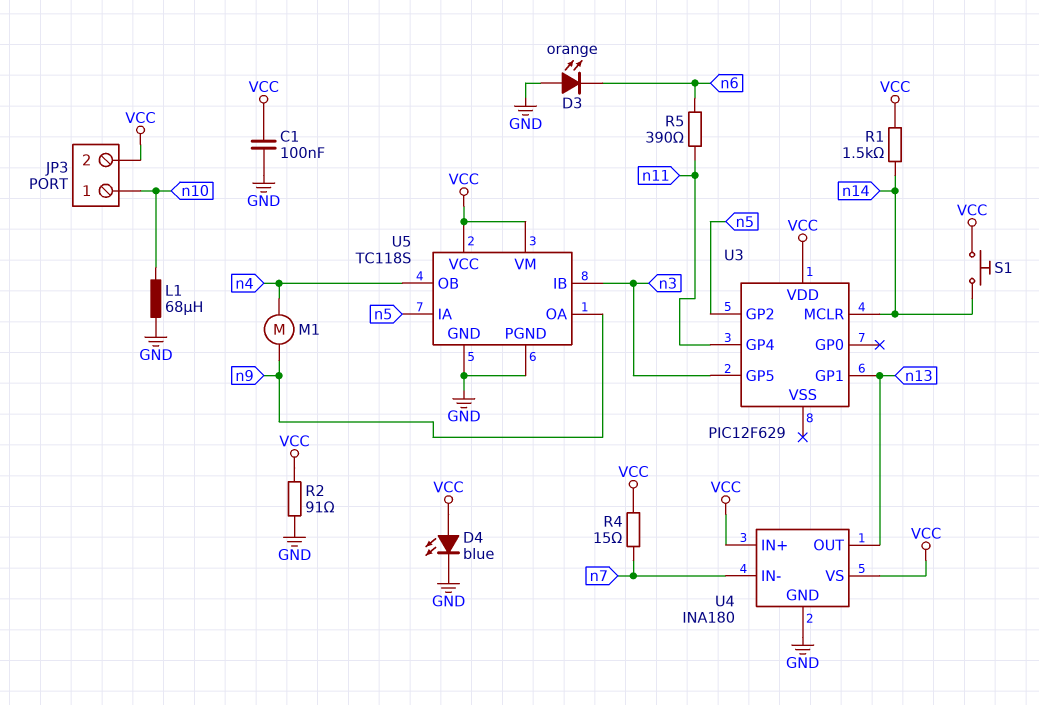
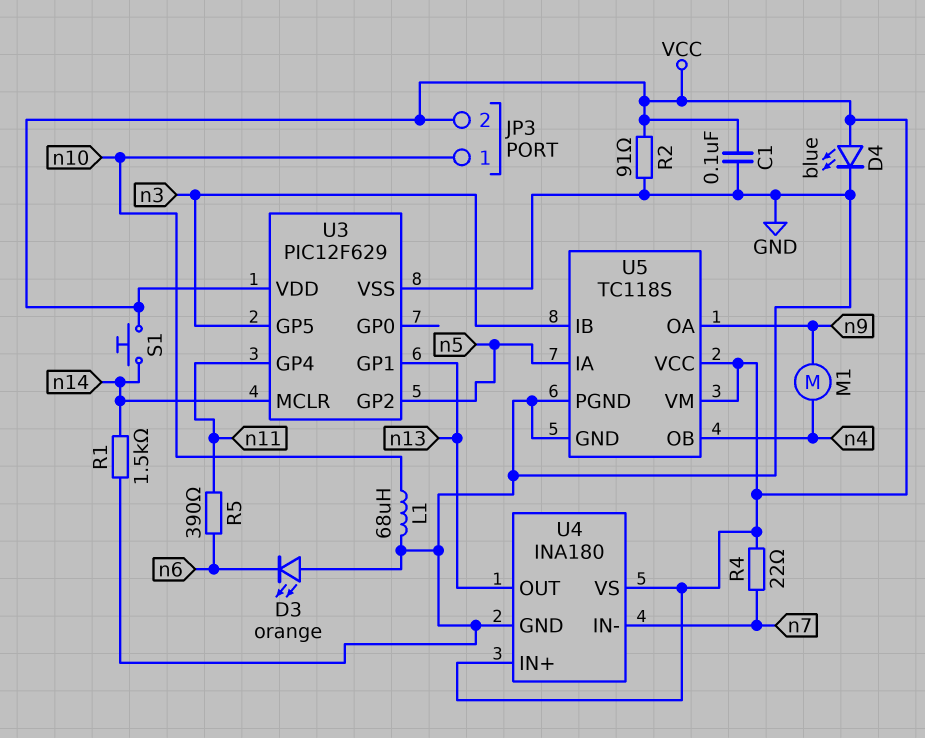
R1: 1.5k (VCC, n14) -> 1.5k (GND, n14)
R4: 15 (VCC, n7) -> 22 (VCC, n7)
U3 pin VSS: none -> GND

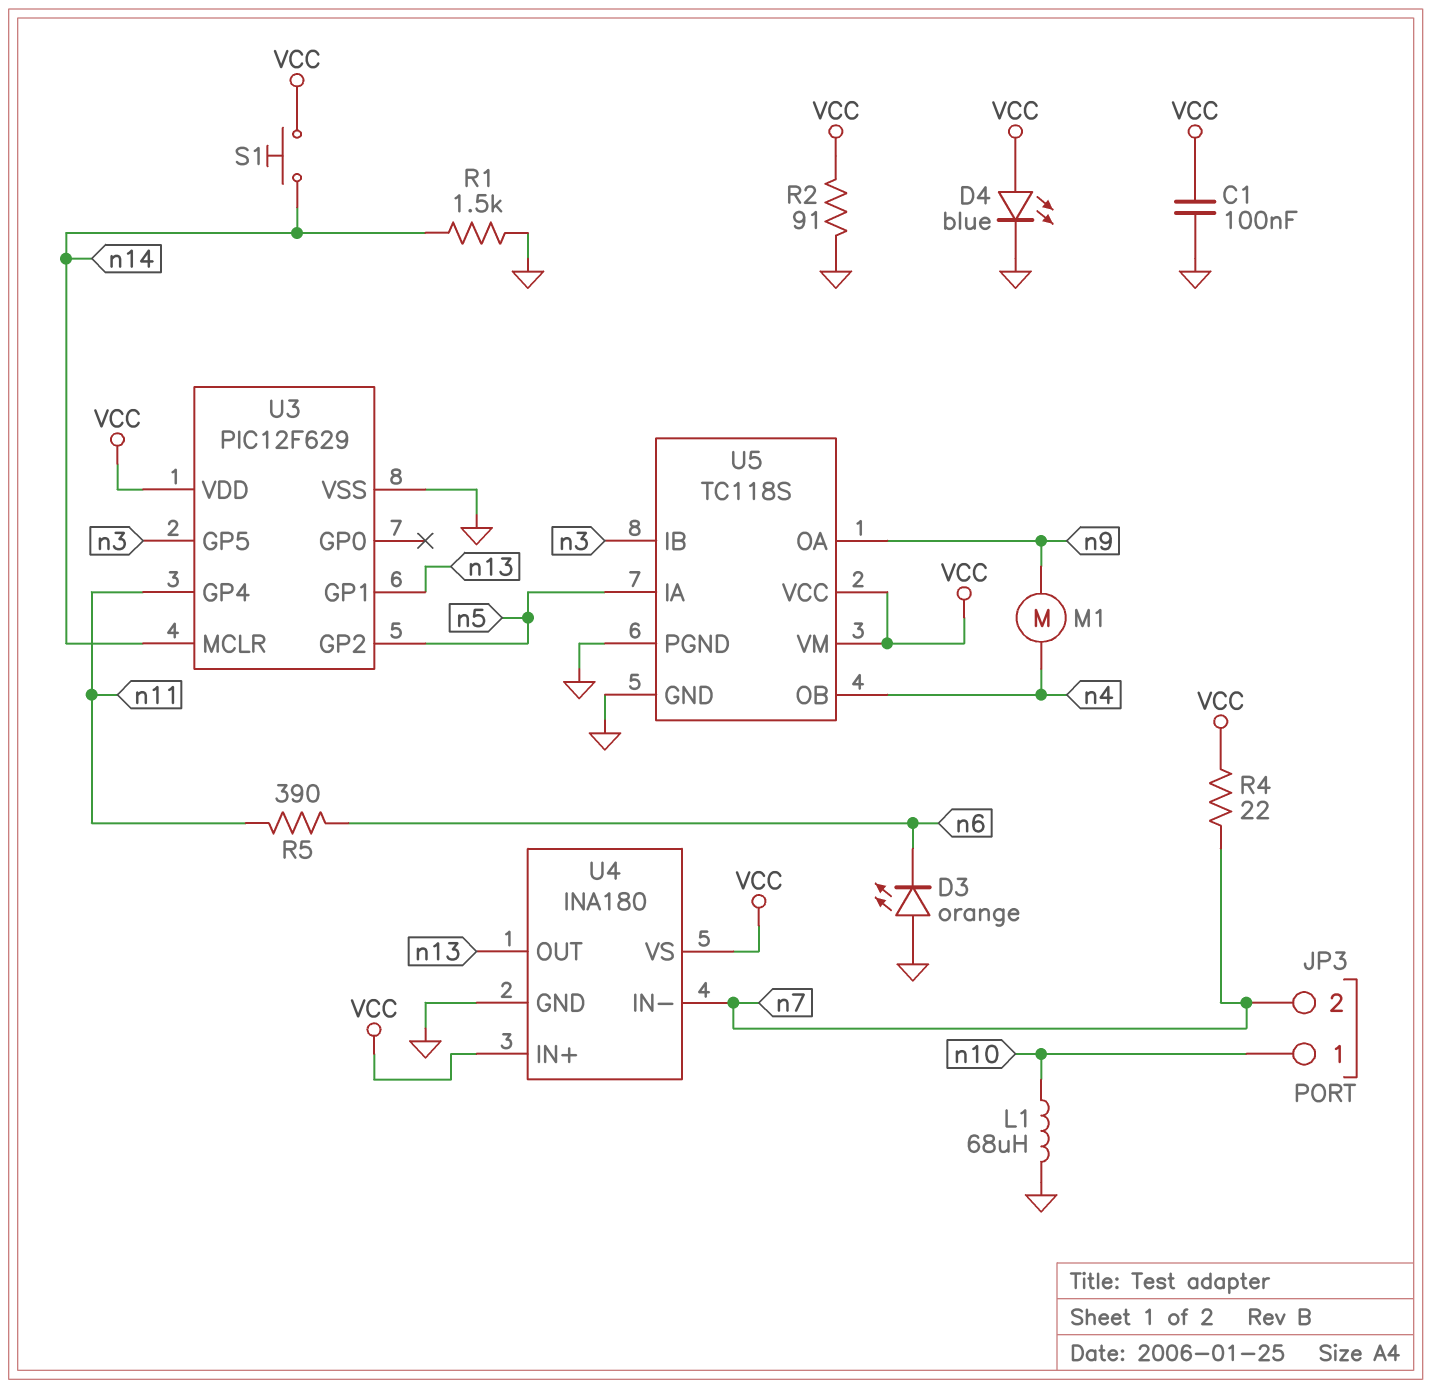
JP3 pin 2: VCC -> n7

